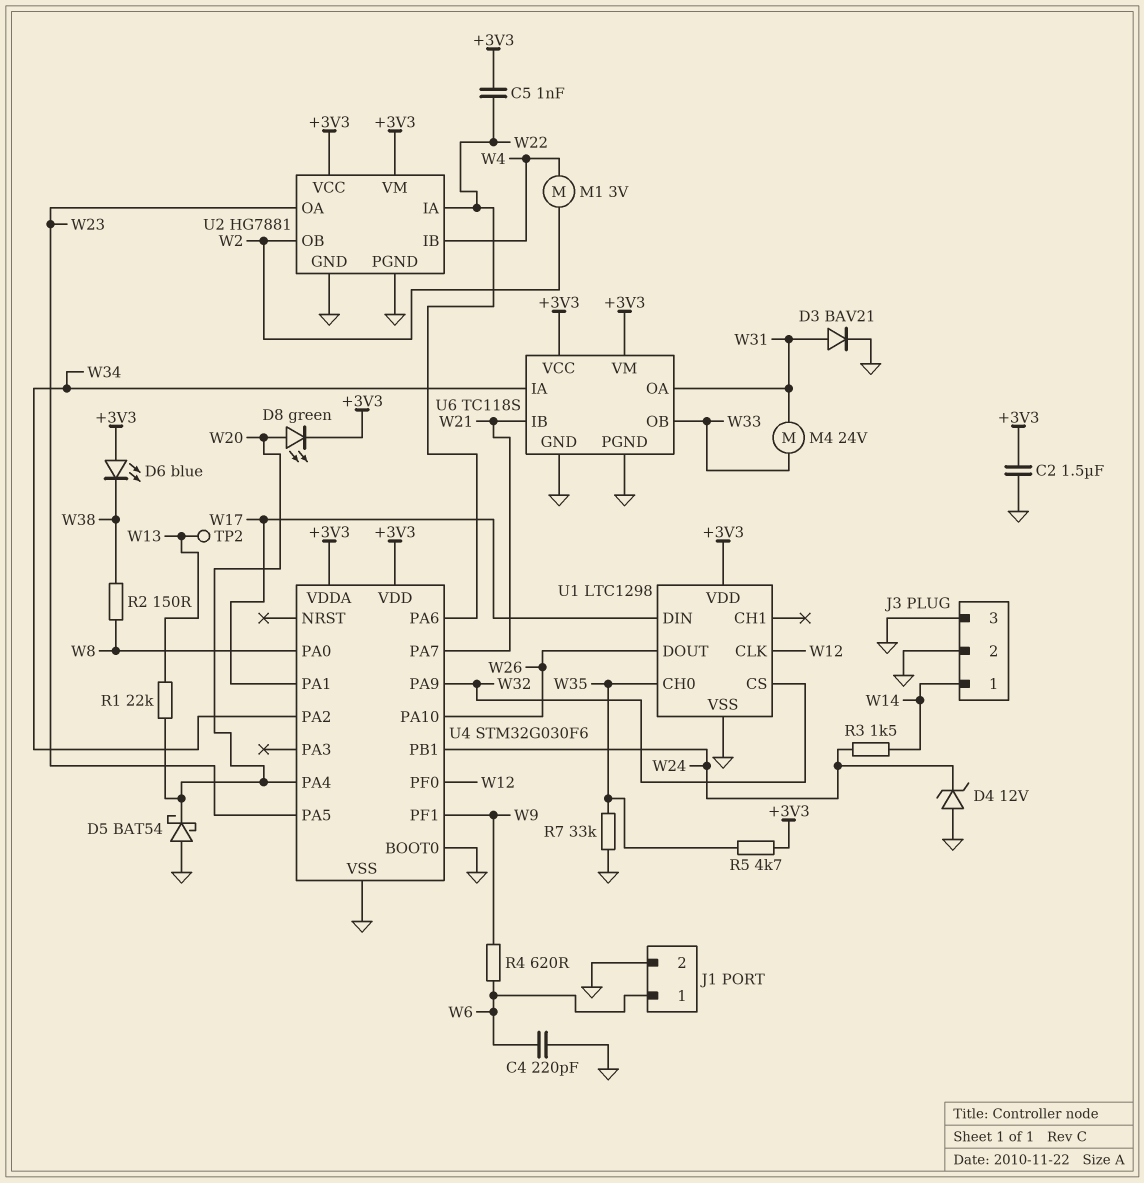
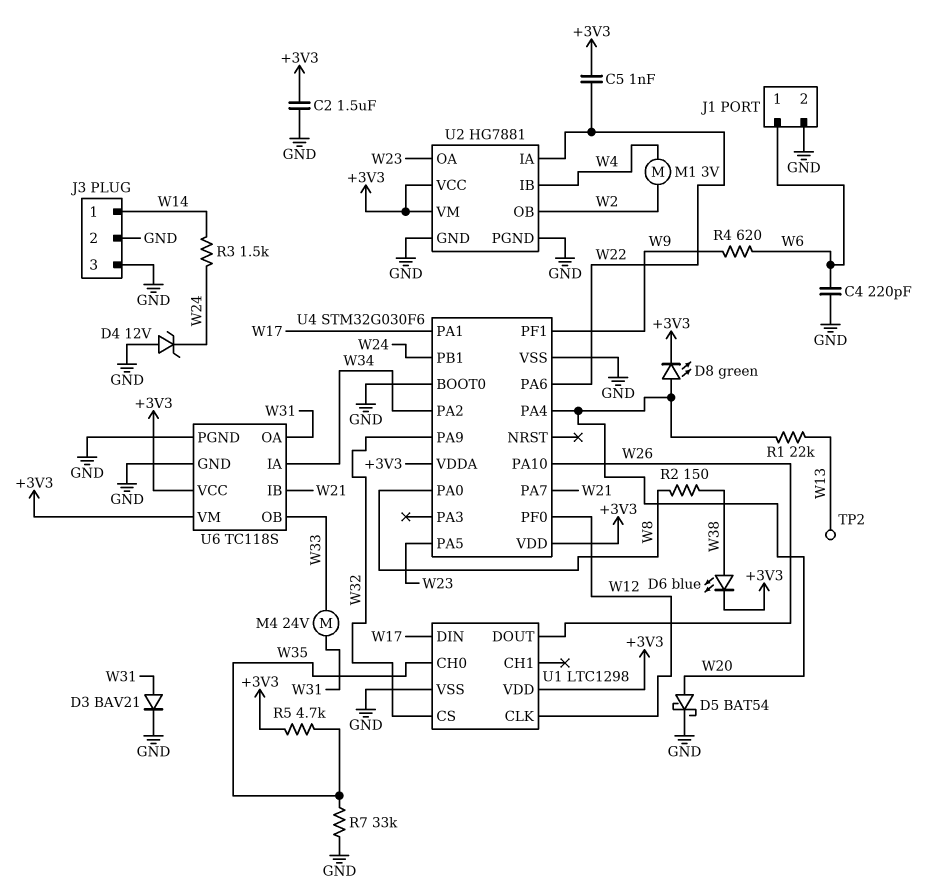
D5: schottky BAT54 (A GND, K W20) -> schottky BAT54 (A W20, K GND)
D6: LED blue (A +3V3, K W38) -> LED blue (A W38, K +3V3)

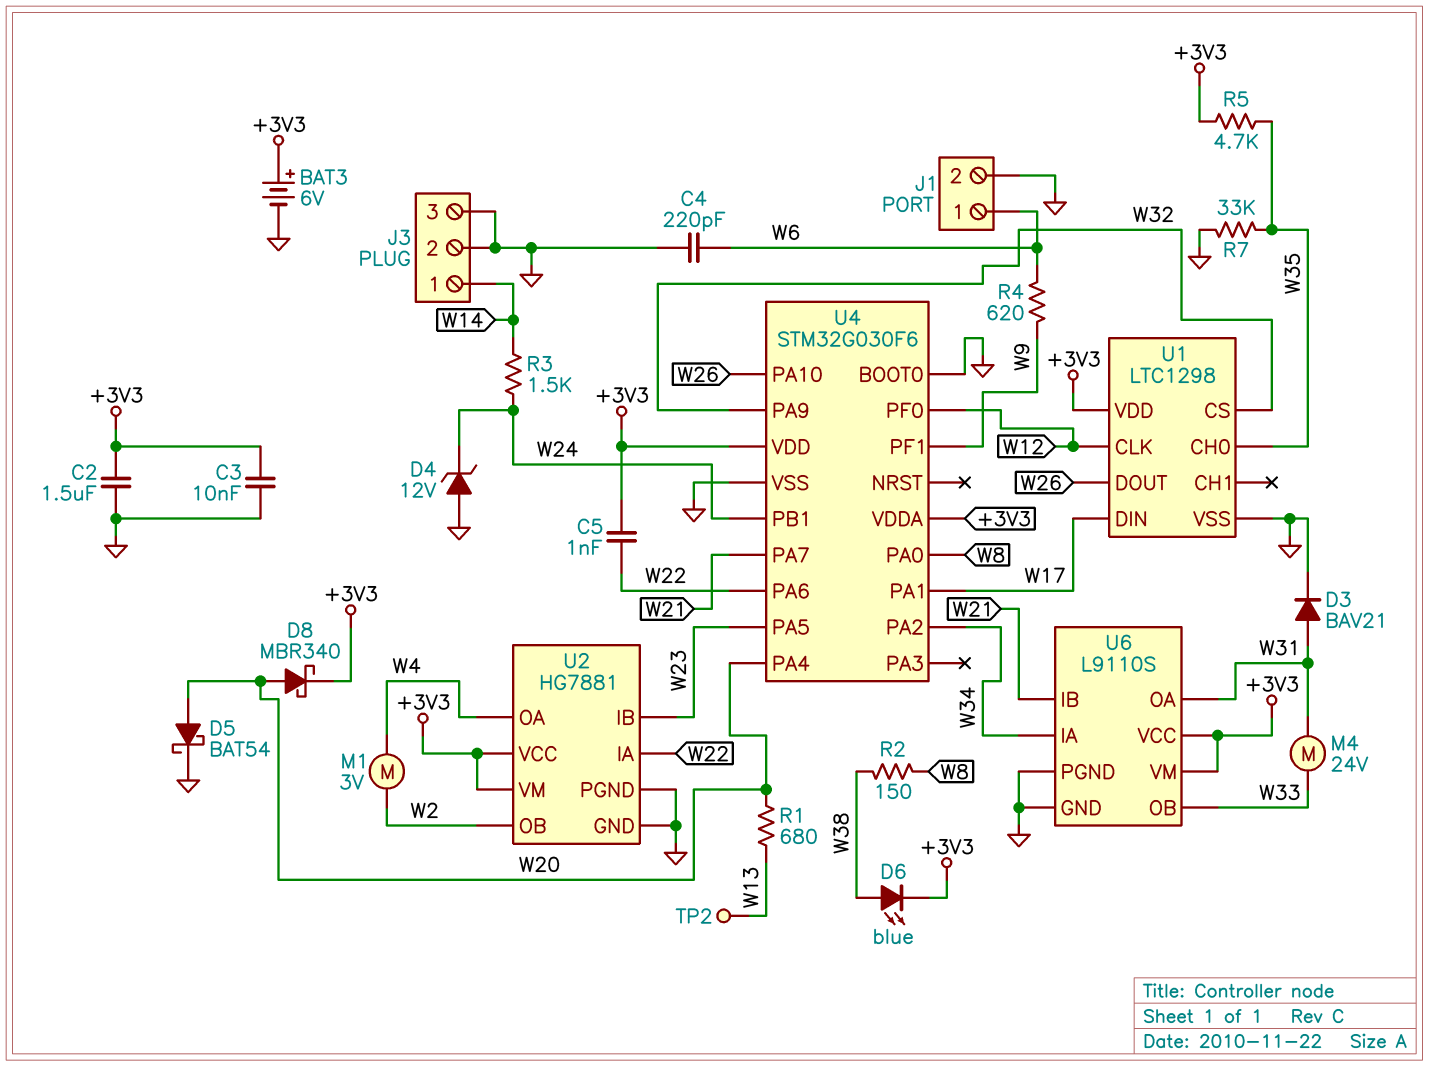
BAT3: none -> 6V (plus +3V3, minus GND)
C3: none -> 10nF (+3V3, GND)
D8: LED green (A W20, K +3V3) -> schottky MBR340 (A W20, K +3V3)
R1: 22k (W13, W20) -> 680 (W13, W20)
U2 pin IB: W4 -> W23
U2 pin OA: W23 -> W4
U6: TC118S -> L9110S

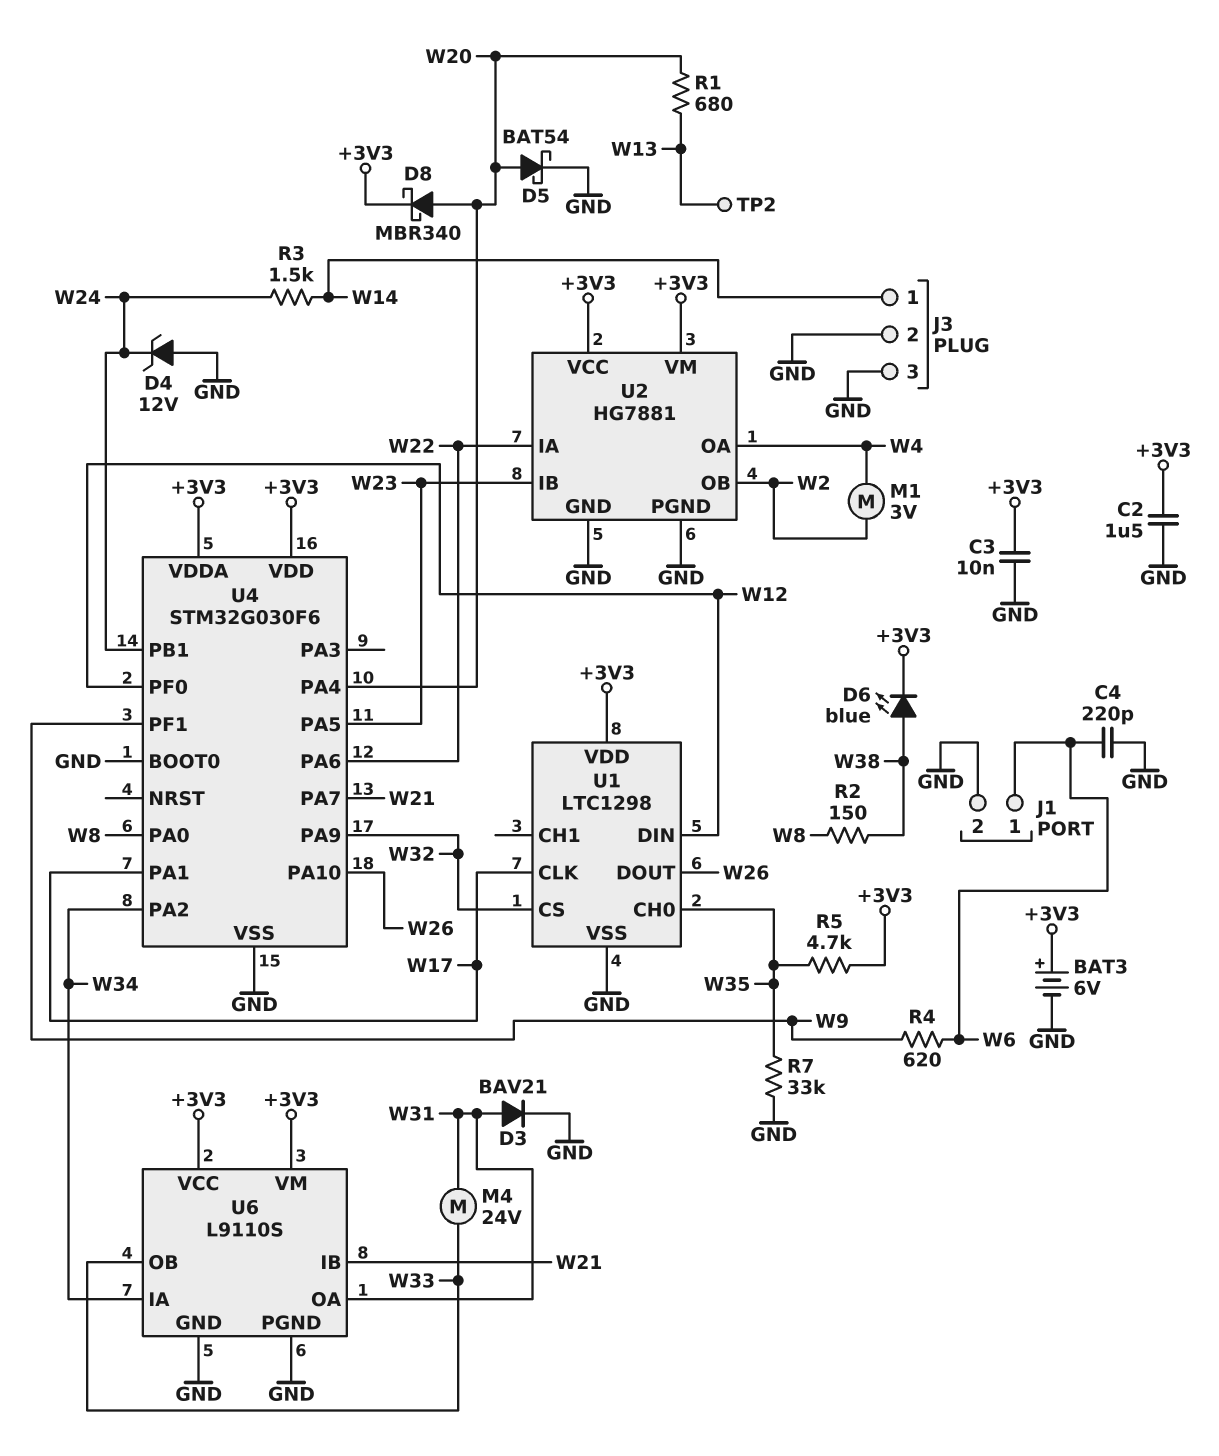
C5: 1nF (+3V3, W22) -> none
U1 pin CLK: W12 -> W17
U1 pin DIN: W17 -> W12

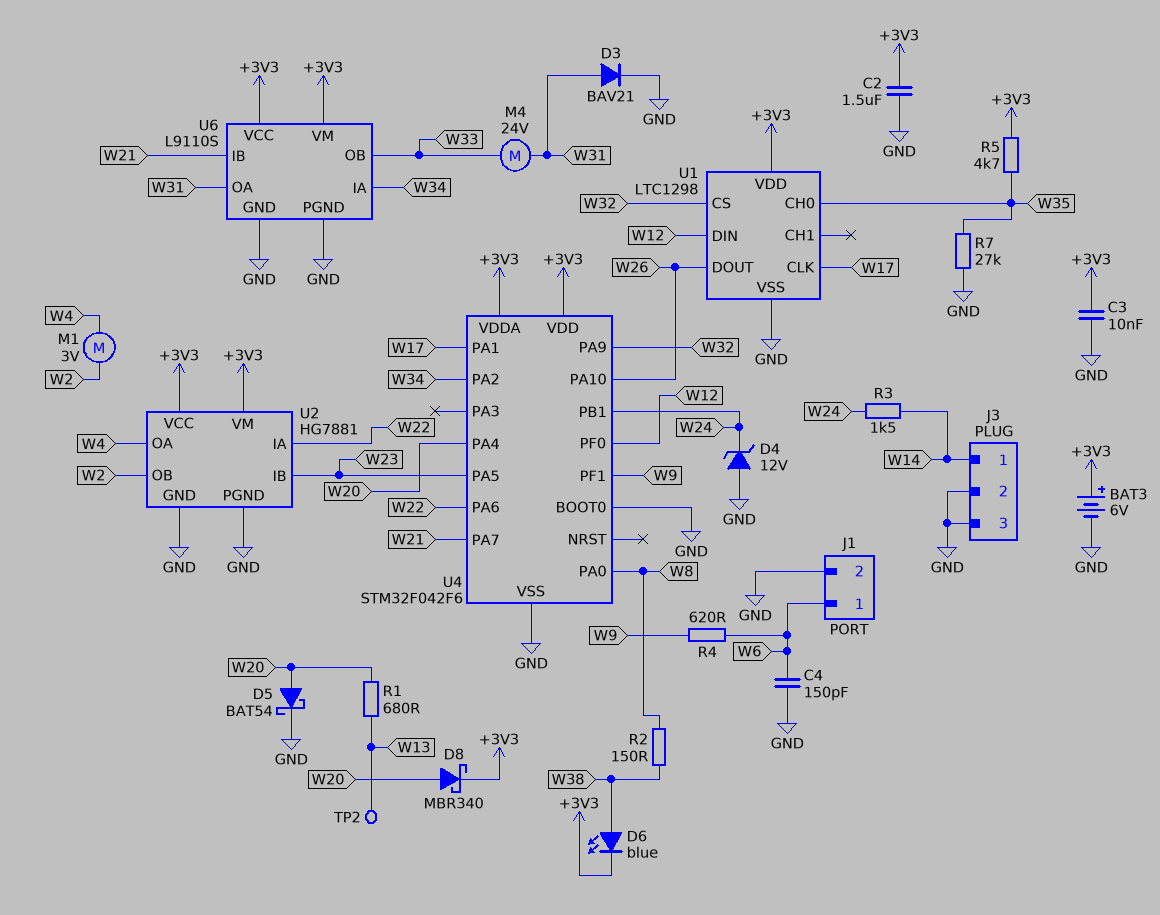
C4: 220pF (GND, W6) -> 150pF (GND, W6)
R7: 33k (GND, W35) -> 27k (GND, W35)
U4: STM32G030F6 -> STM32F042F6

